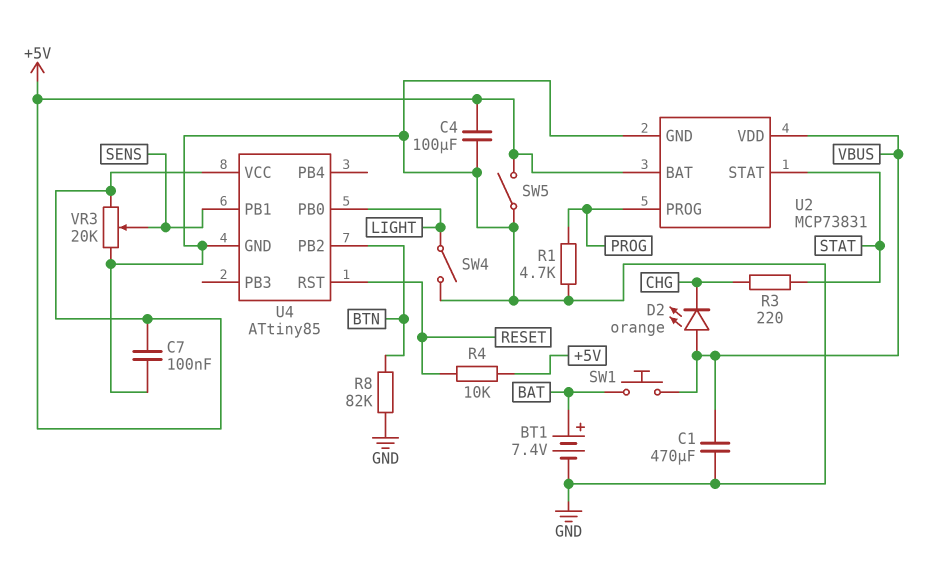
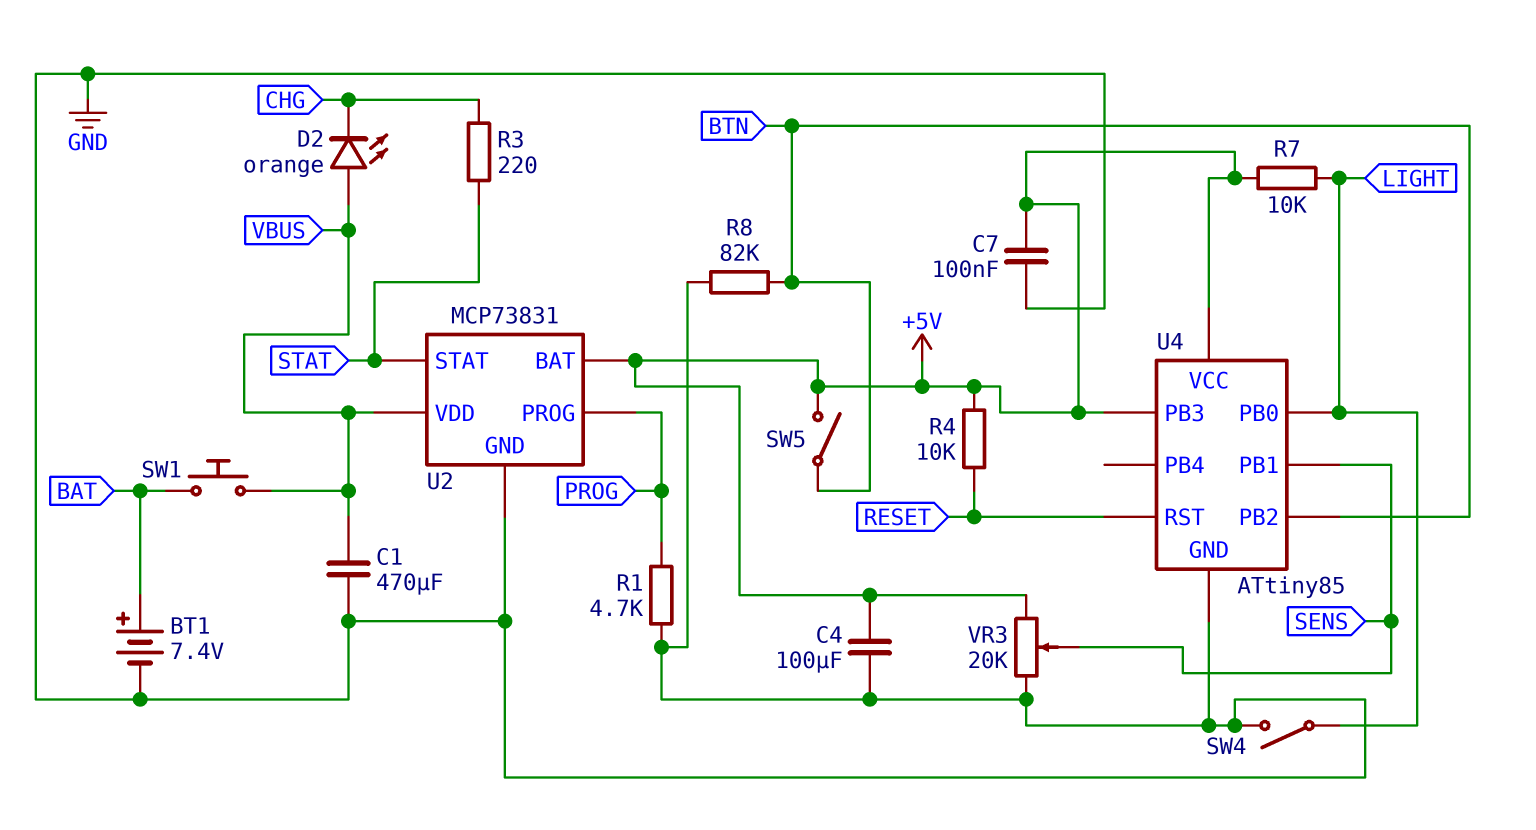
R7: none -> 10k (+5V, LIGHT)
SW5: switch (+5V, GND) -> switch (+5V, BTN)
U4 pin PB3: none -> +5V

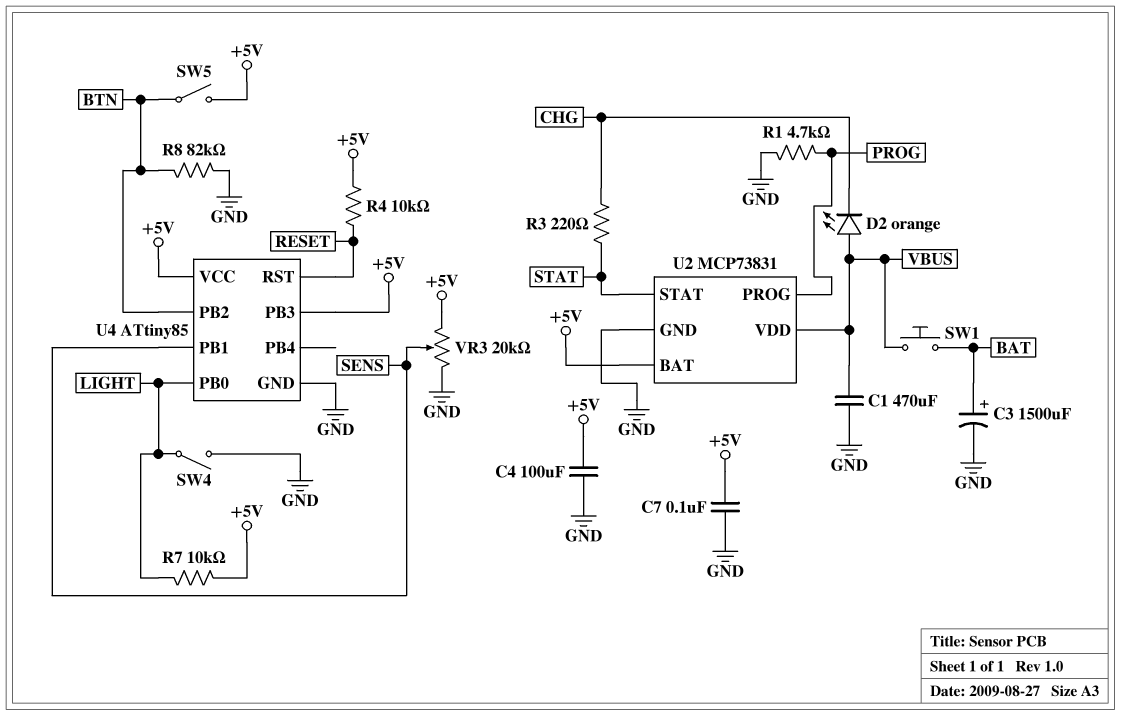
BT1: 7.4V (plus BAT, minus GND) -> none
C3: none -> 1500uF (plus BAT, minus GND)

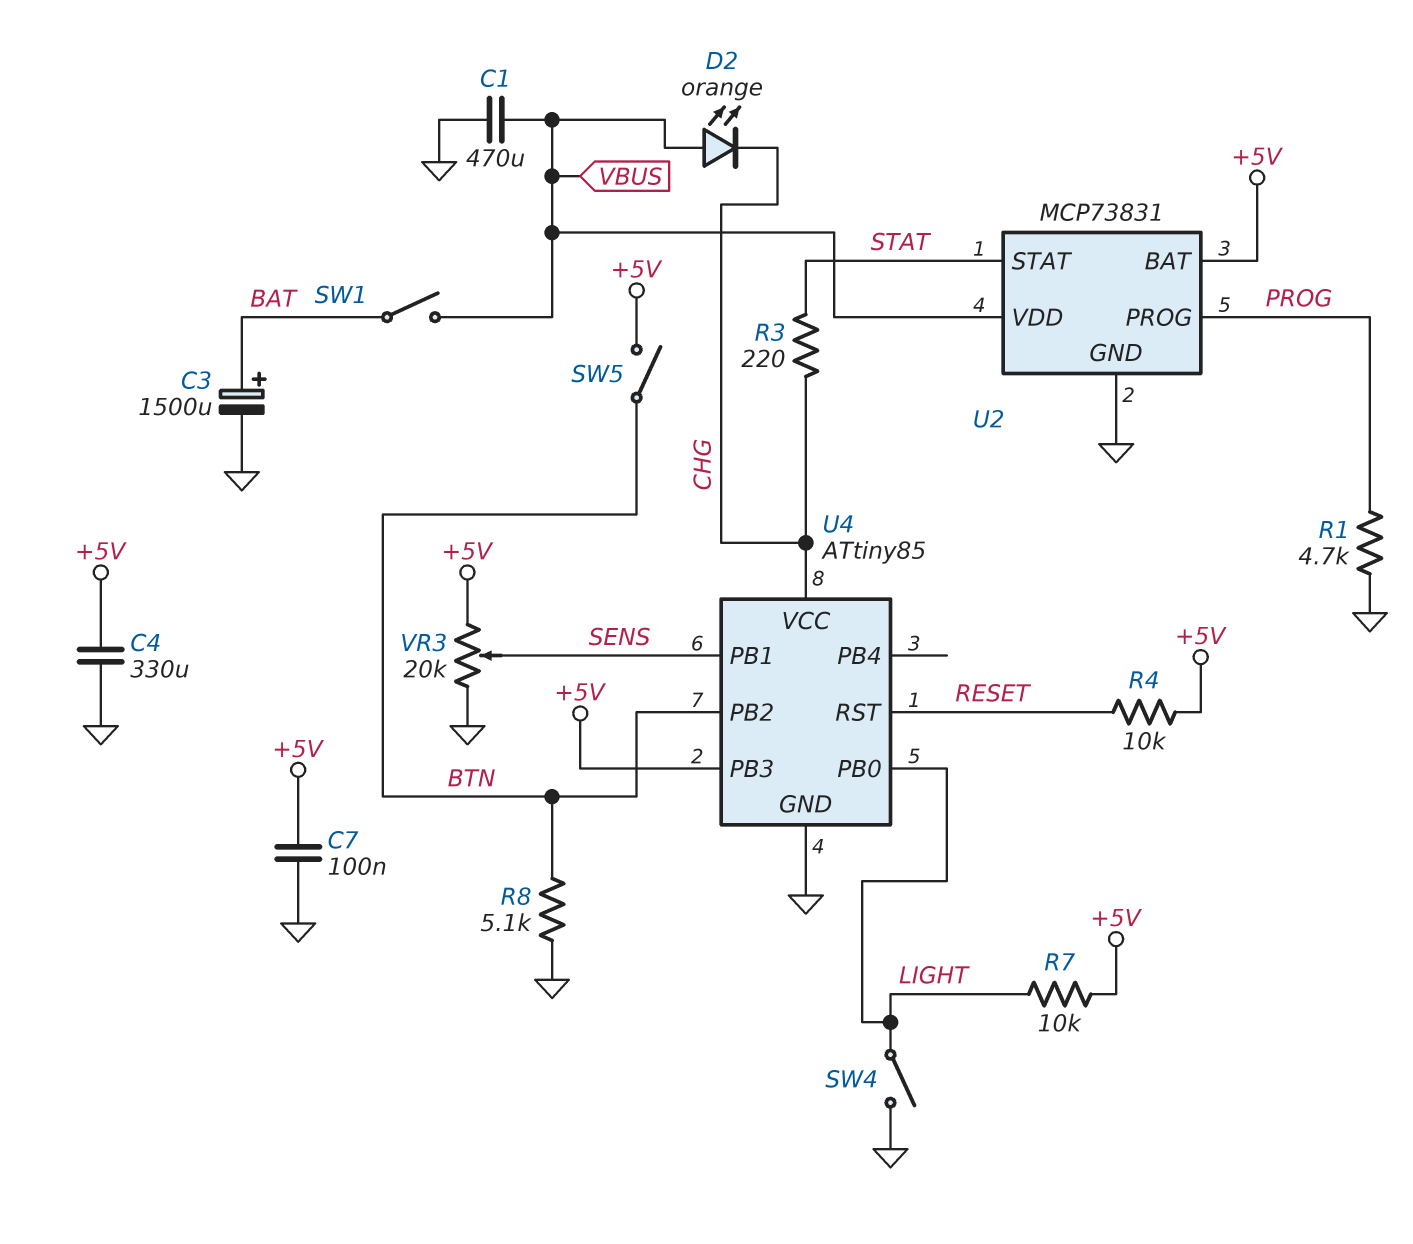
C4: 100uF (+5V, GND) -> 330uF (+5V, GND)
R8: 82k (BTN, GND) -> 5.1k (BTN, GND)
SW1: button (BAT, VBUS) -> switch (BAT, VBUS)
U4 pin VCC: +5V -> CHG

